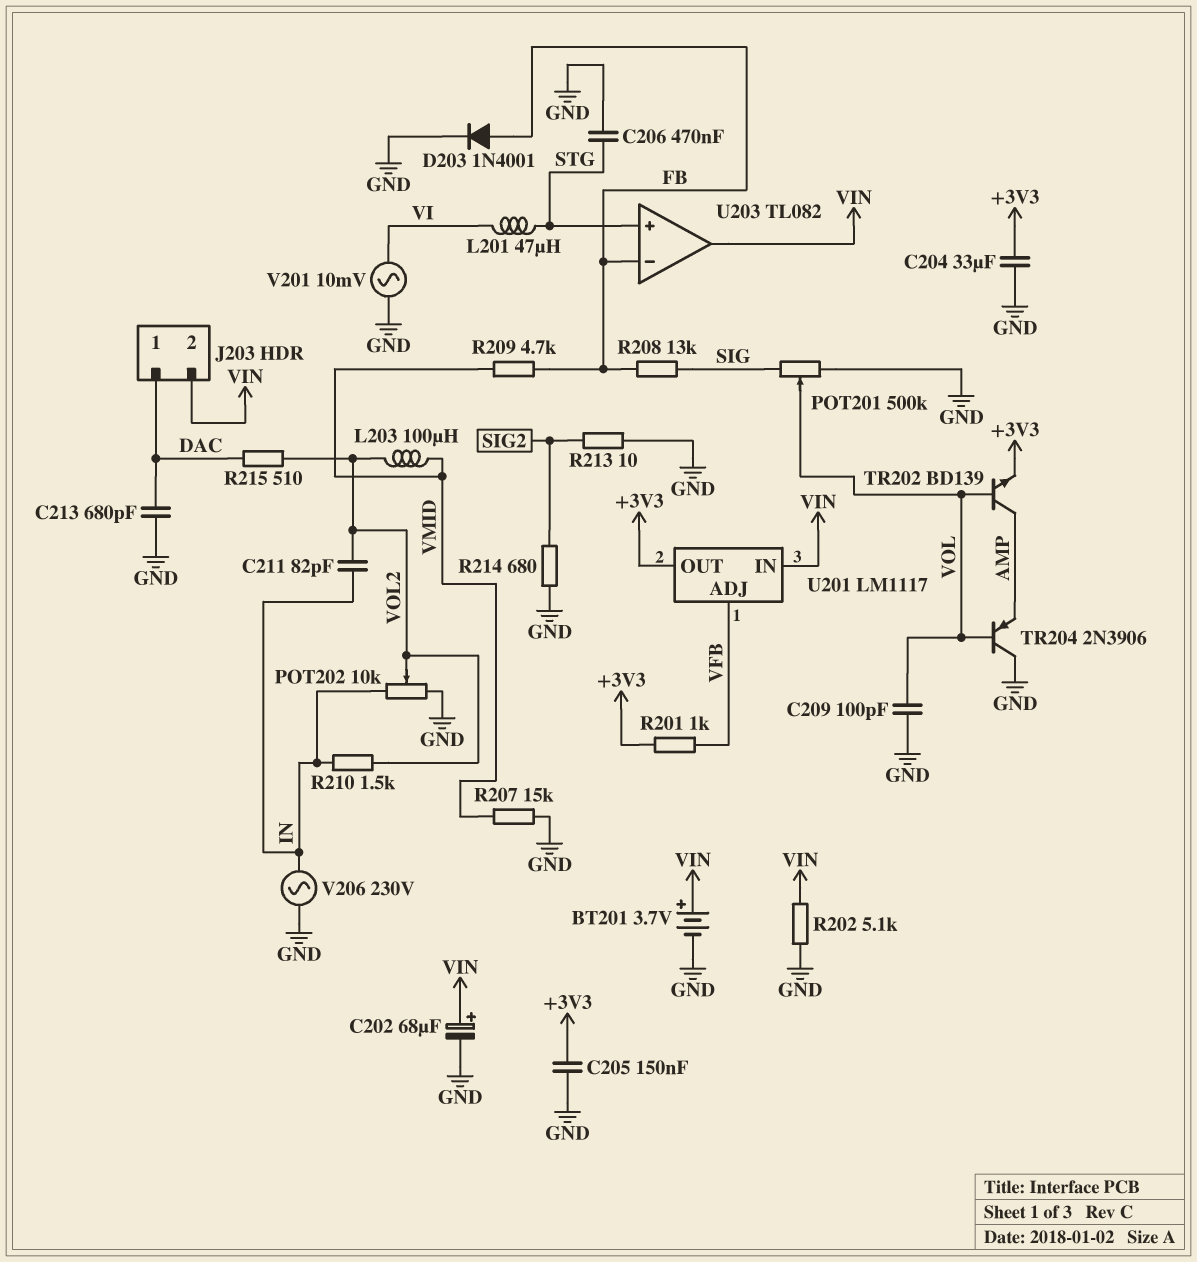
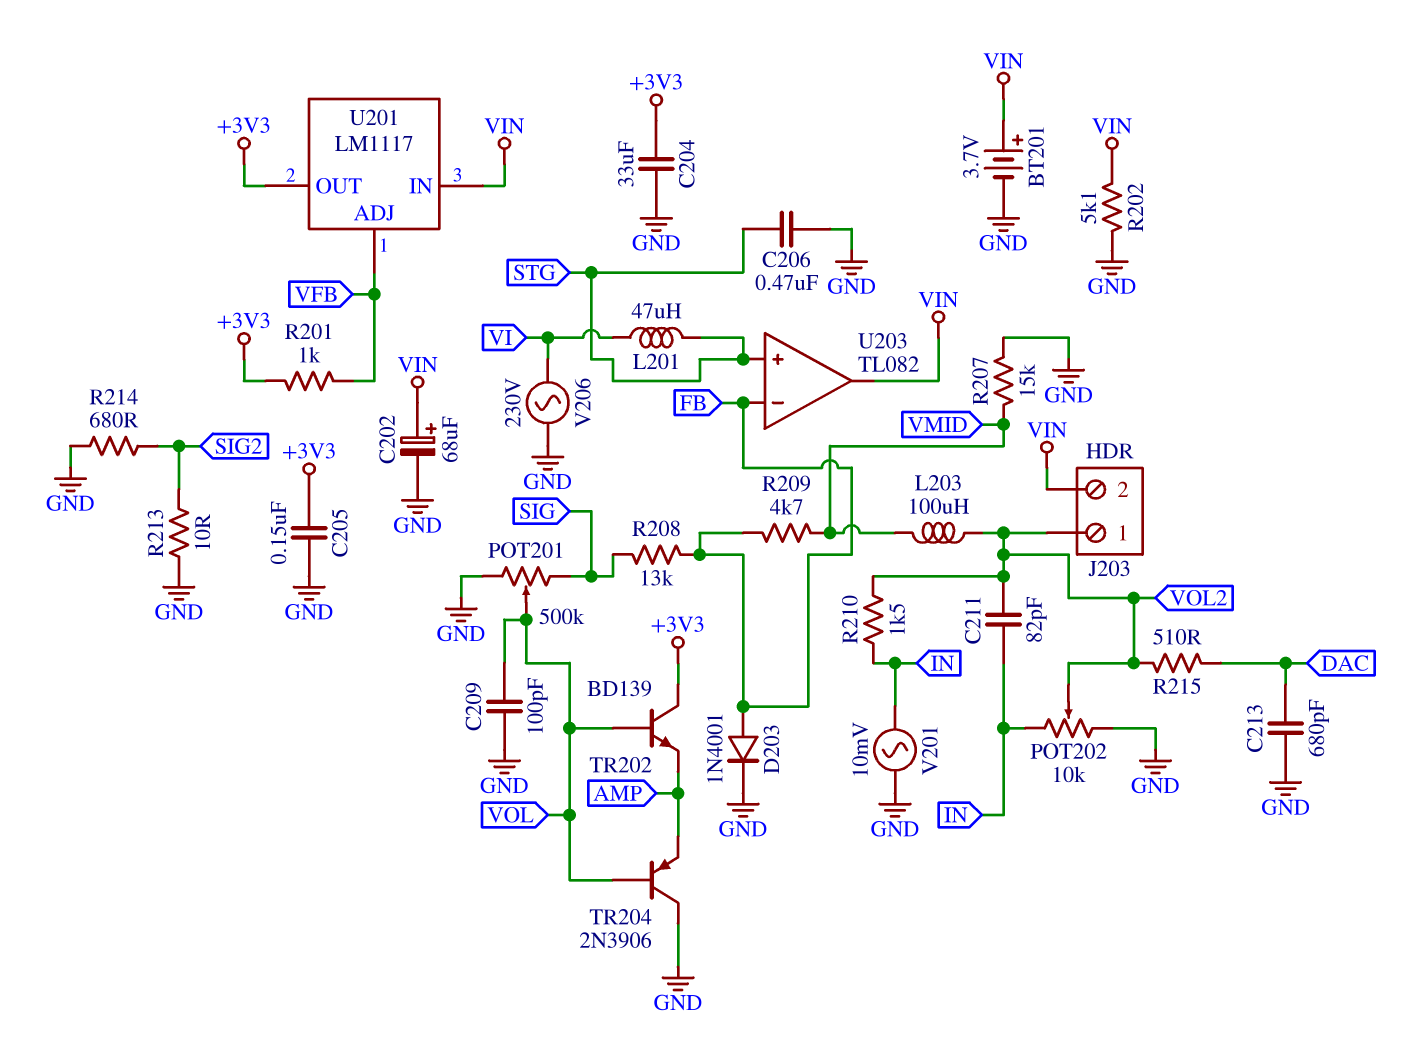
J203 pin 1: DAC -> VOL2
TR202: NPN BD139 (B VOL, C AMP, E +3V3) -> NPN BD139 (B VOL, C +3V3, E AMP)
V201: AC 10mV (GND, VI) -> AC 10mV (GND, IN)
V206: AC 230V (GND, IN) -> AC 230V (GND, VI)

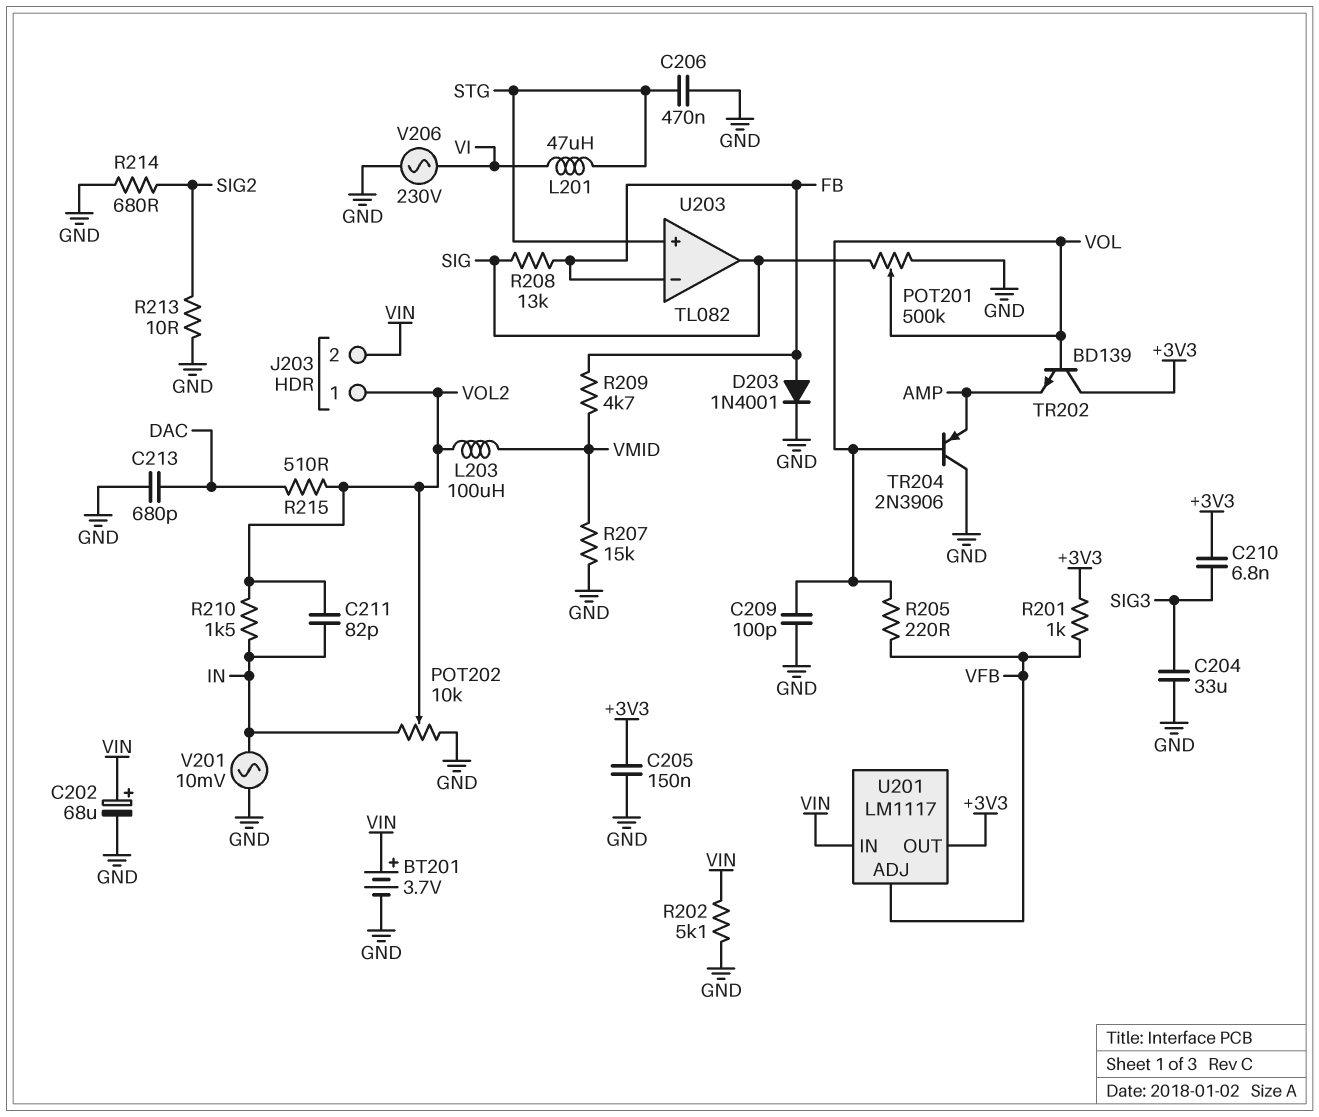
C204: 33uF (+3V3, GND) -> 33uF (GND, SIG3)
C210: none -> 6.8nF (+3V3, SIG3)
R205: none -> 220 (VFB, VOL)
U203 pin out: VIN -> SIG

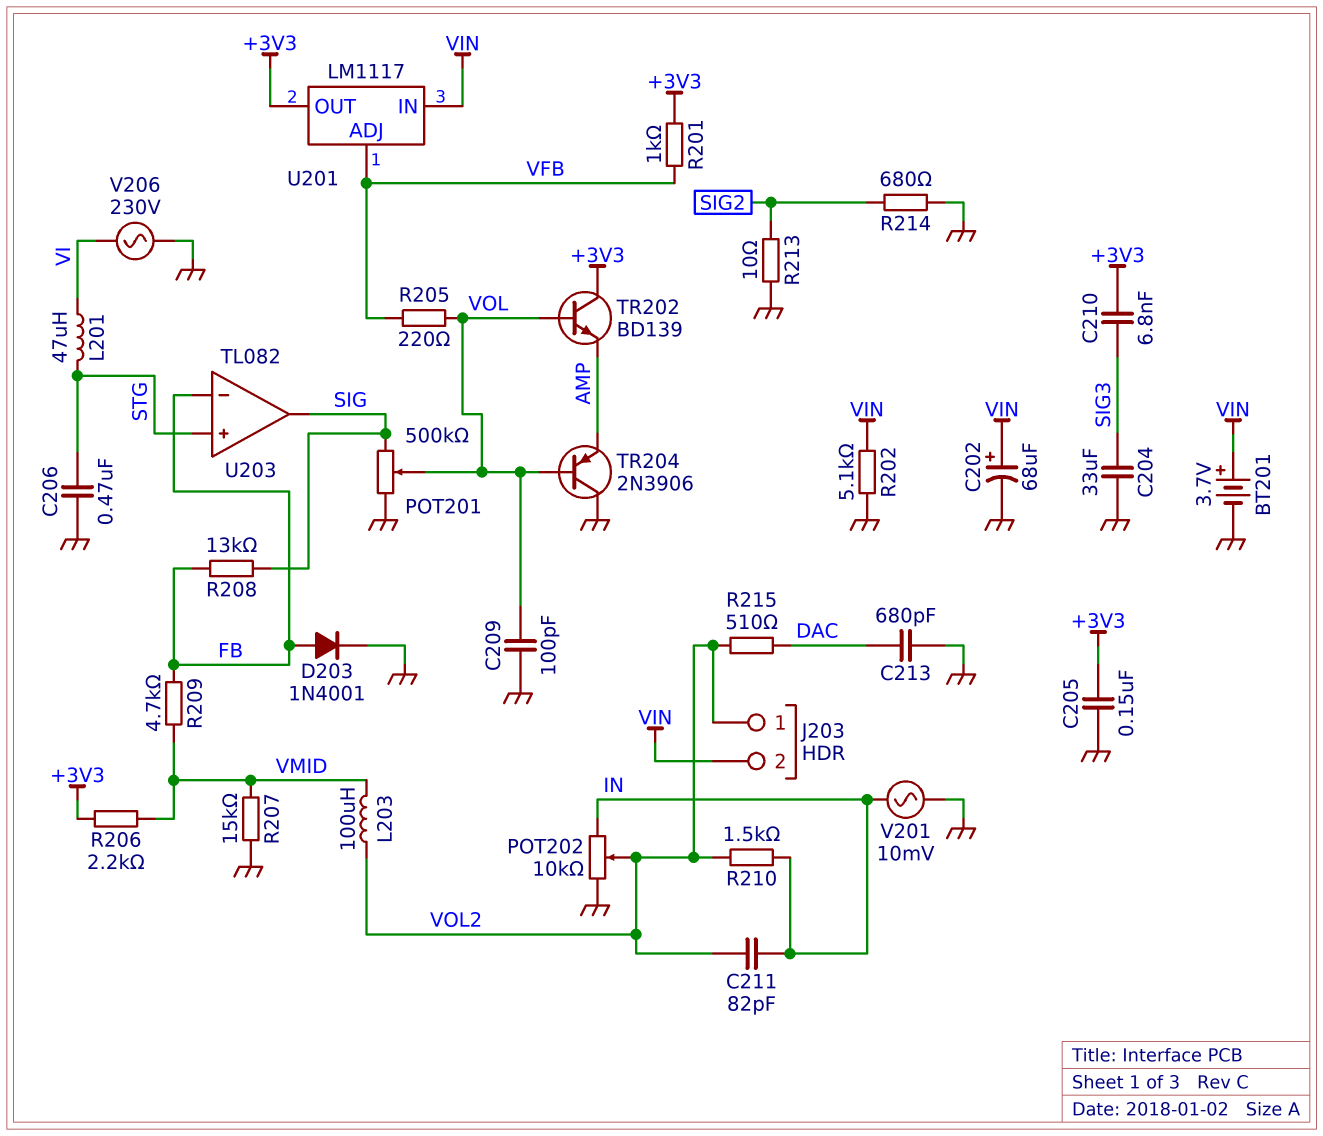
R206: none -> 2.2k (+3V3, VMID)

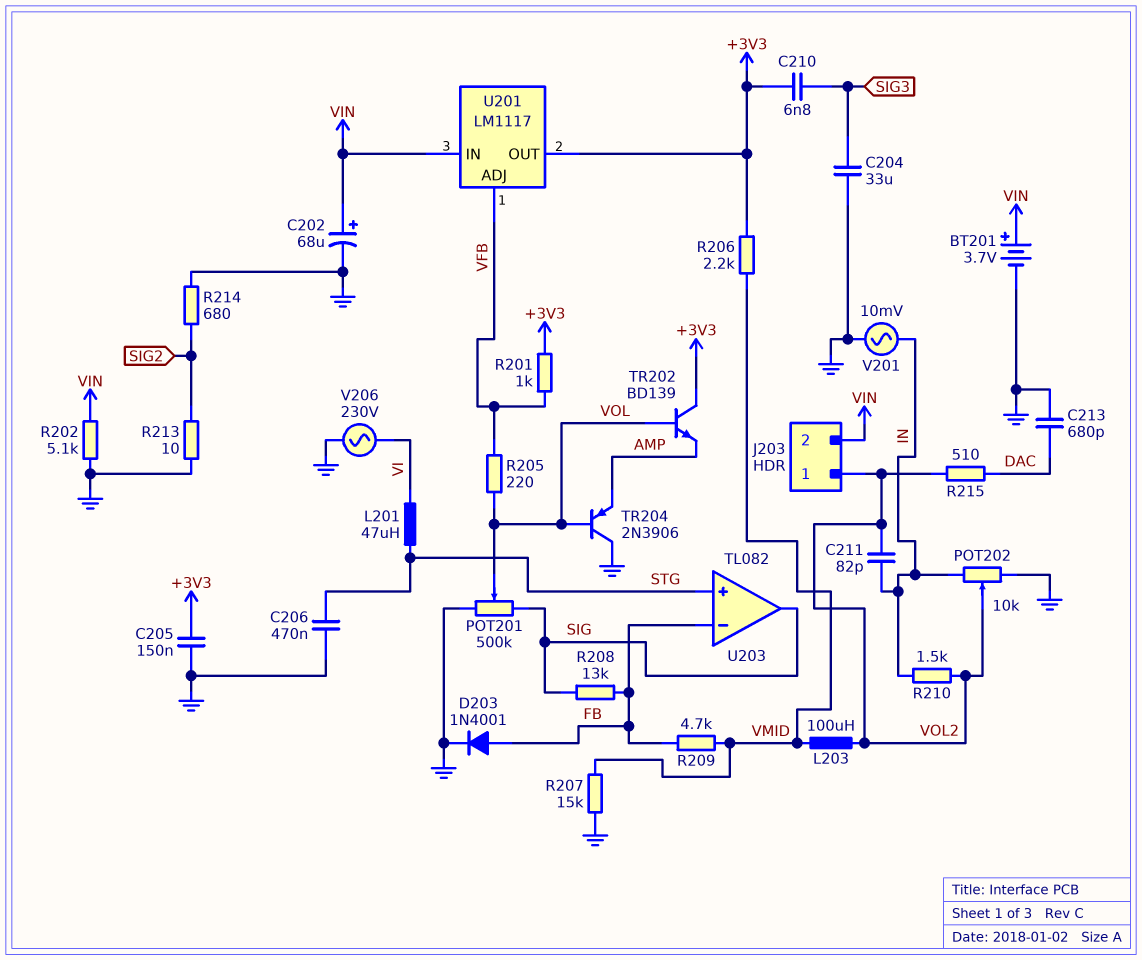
C209: 100pF (GND, VOL) -> none

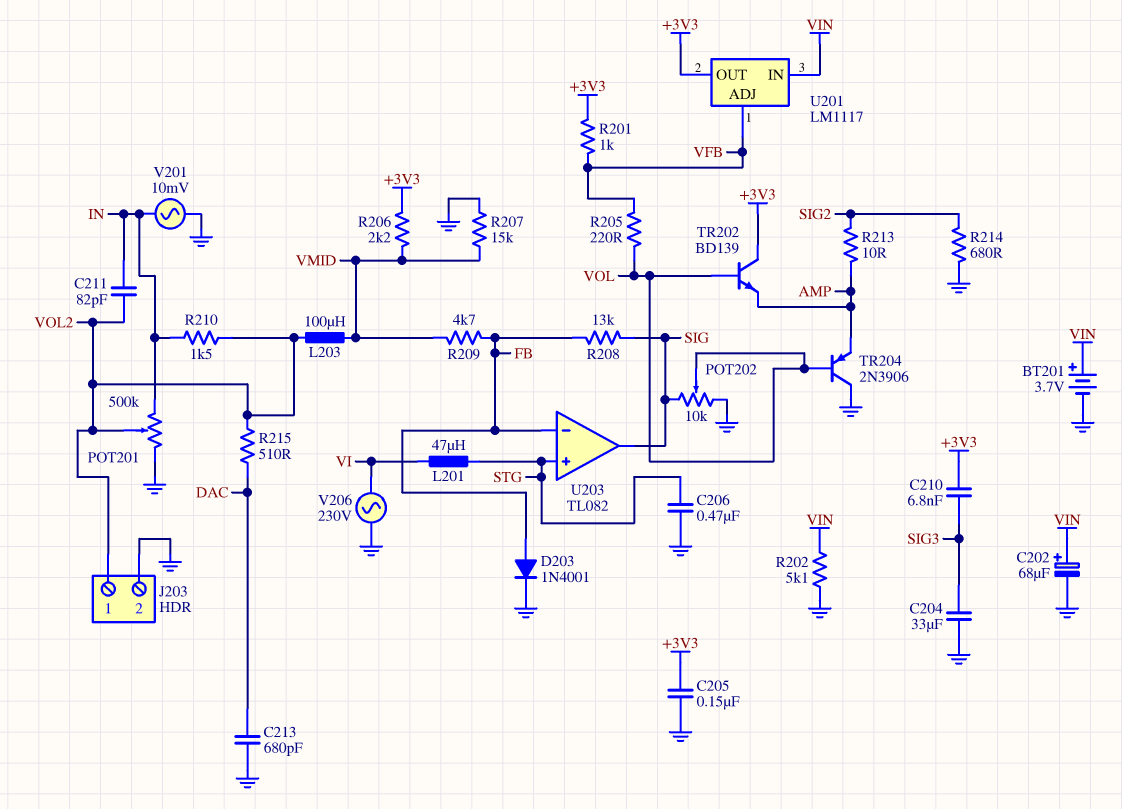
J203 pin 2: VIN -> GND
POT201: 500k (GND, SIG, wiper VOL) -> 500k (GND, IN, wiper VOL2)
POT202: 10k (GND, IN, wiper VOL2) -> 10k (GND, SIG, wiper VOL)
R213: 10 (GND, SIG2) -> 10 (AMP, SIG2)

